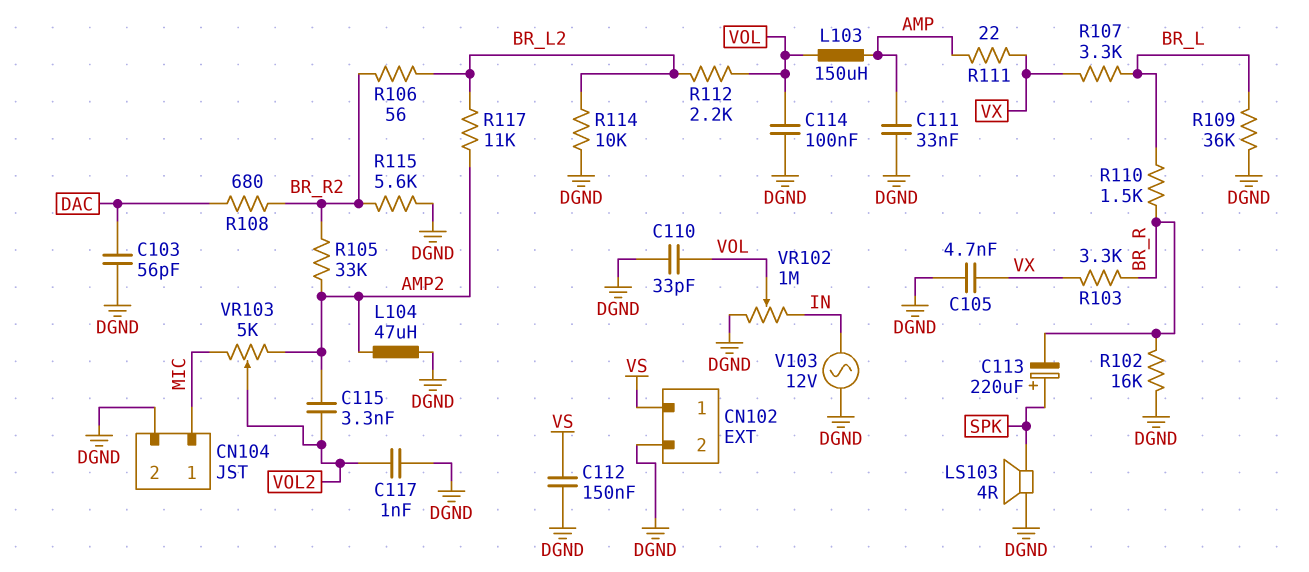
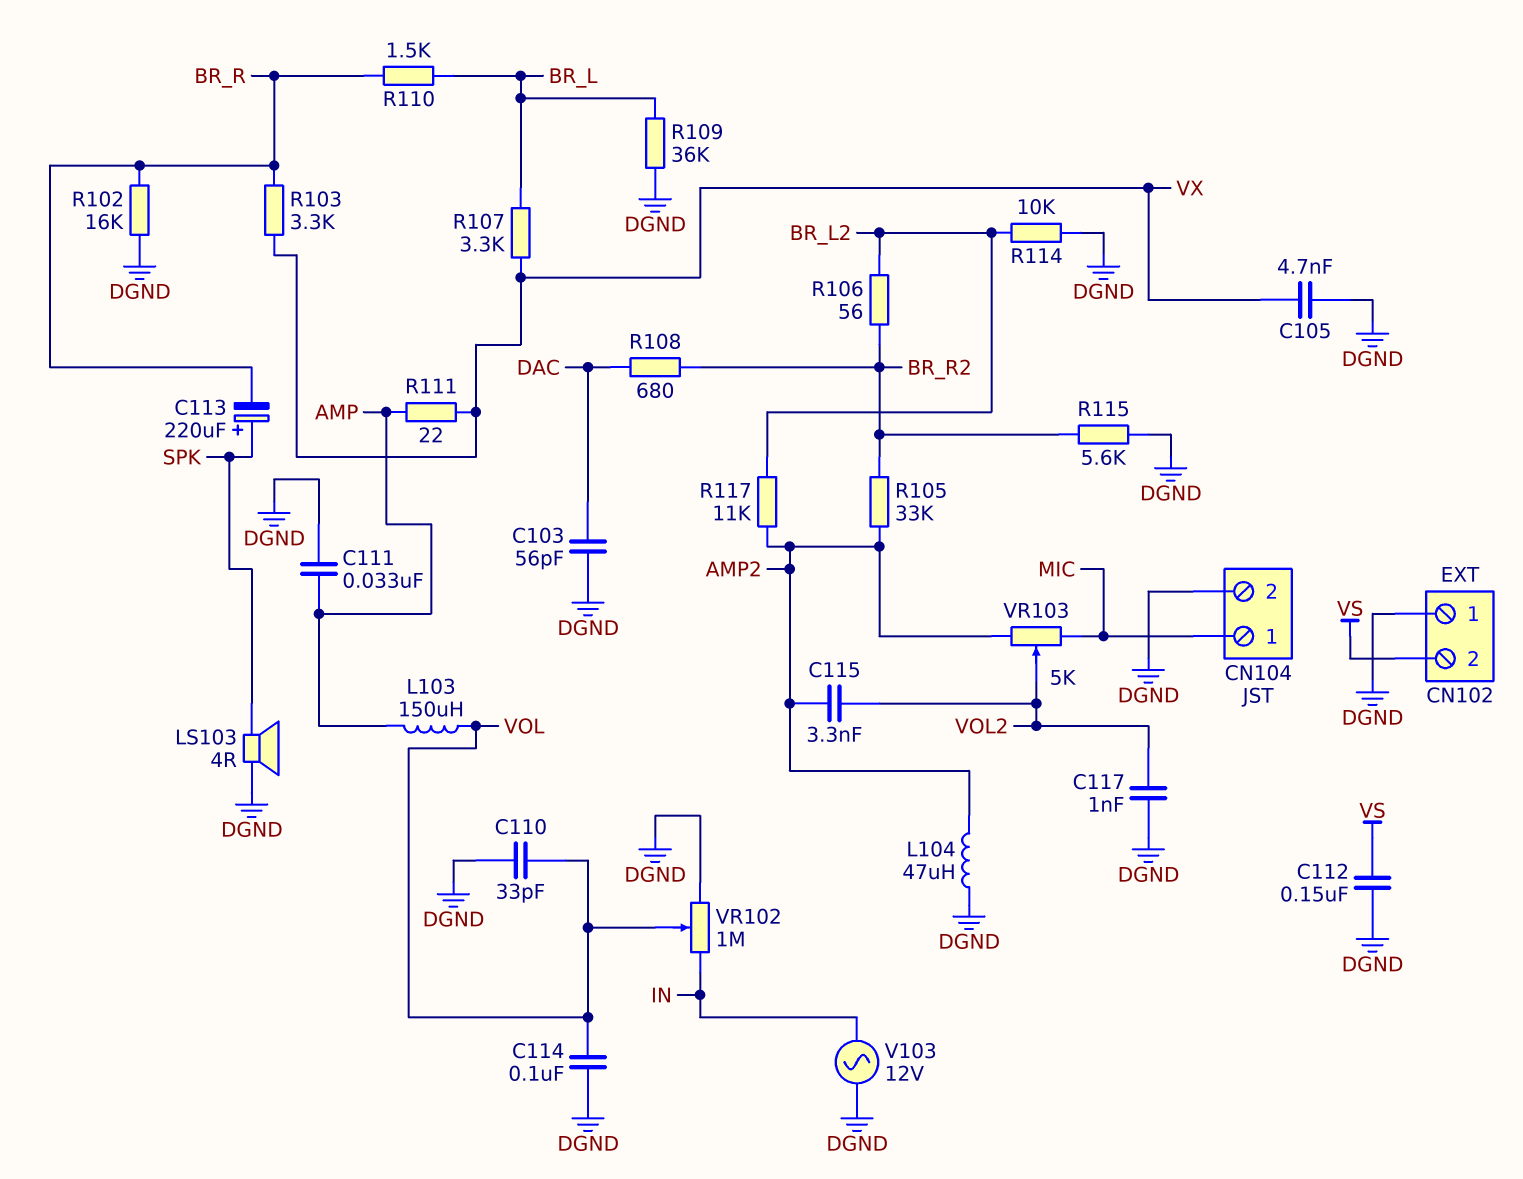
CN102 pin 1: VS -> DGND
CN102 pin 2: DGND -> VS
R112: 2.2k (BR_L2, VOL) -> none

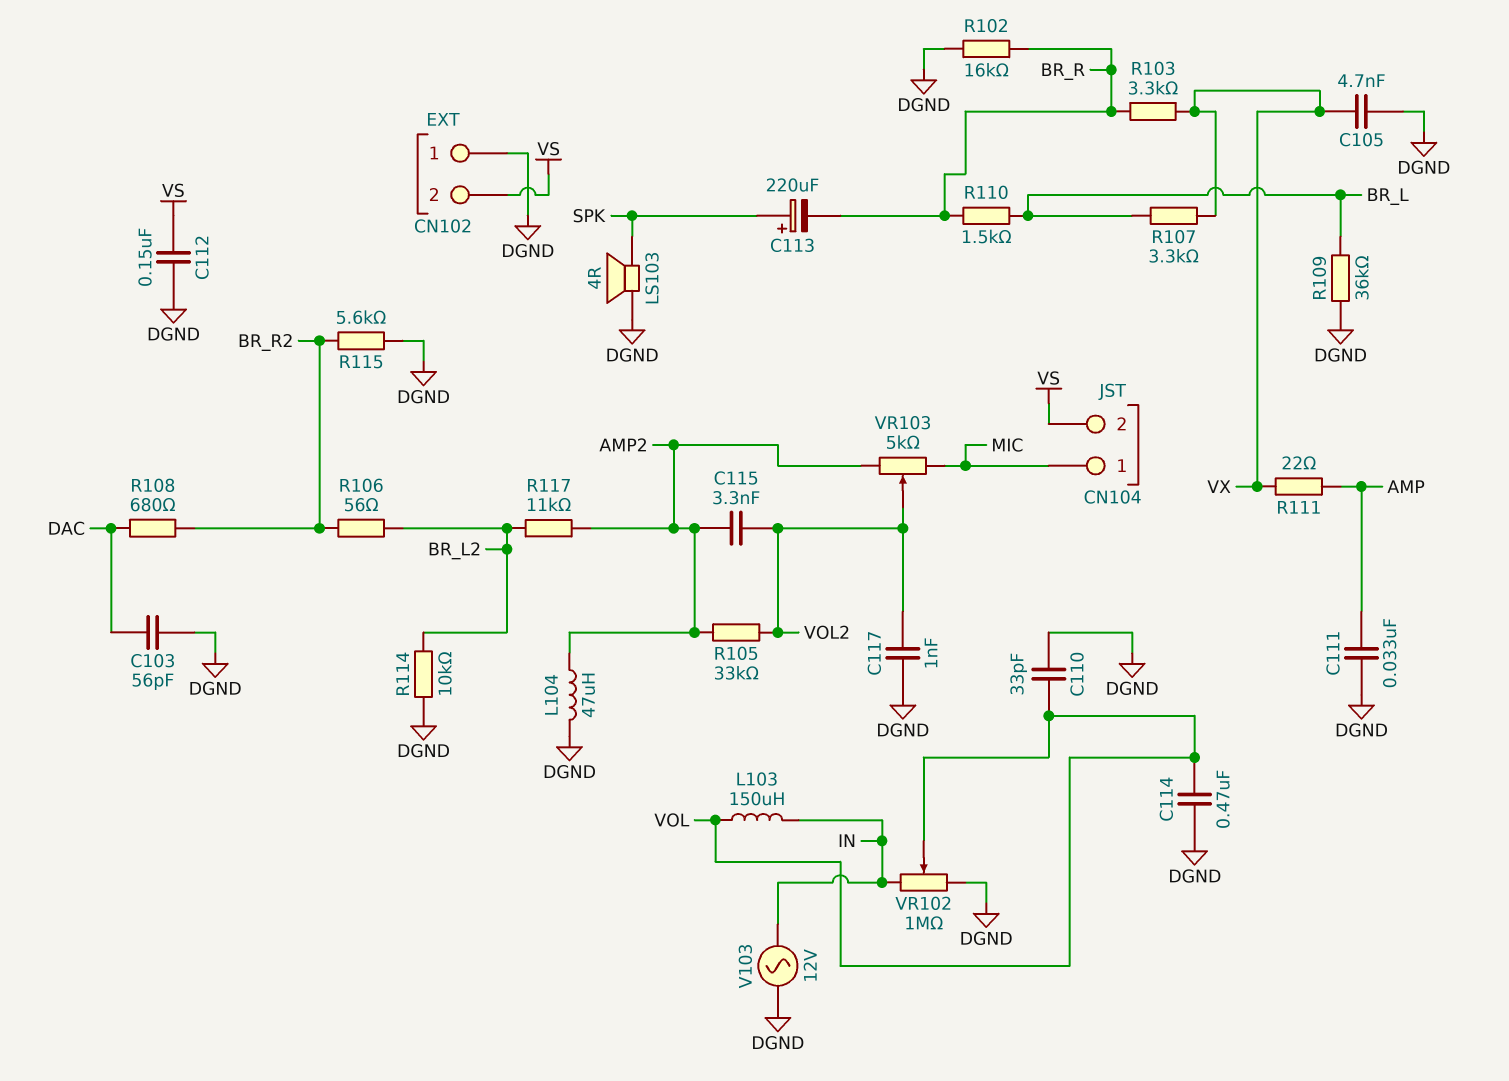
C114: 100nF (DGND, VOL) -> 470nF (DGND, VOL)
CN104 pin 2: DGND -> VS
L103: 150uH (AMP, VOL) -> 150uH (IN, VOL)
R105: 33k (AMP2, BR_R2) -> 33k (AMP2, VOL2)

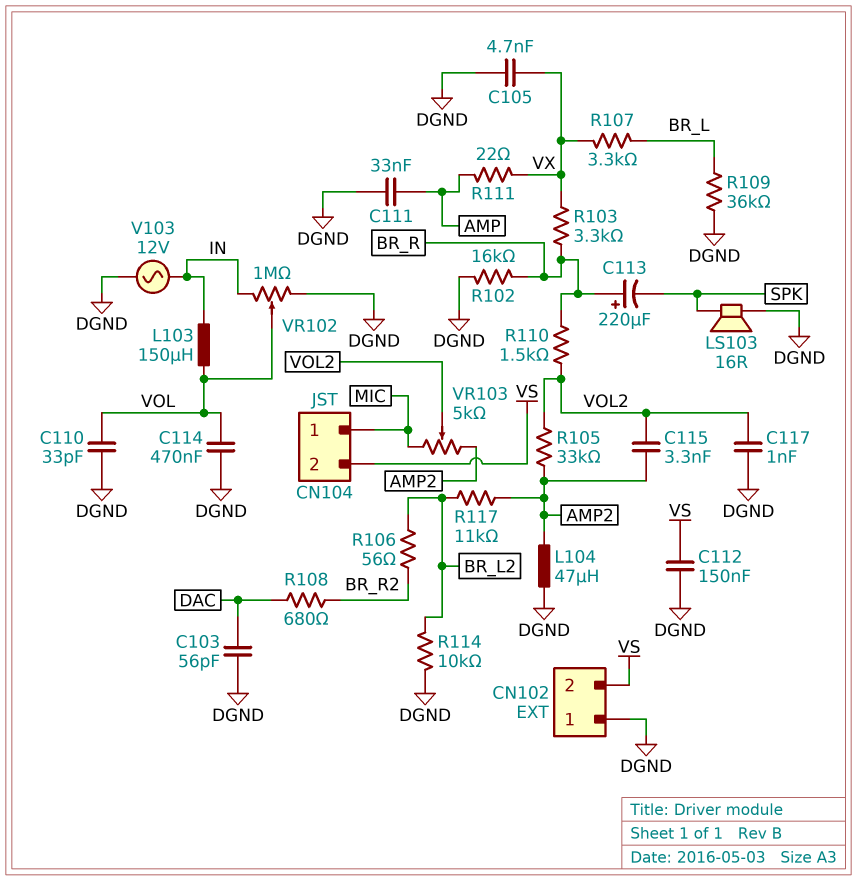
C113: 220uF (plus SPK, minus BR_R) -> 220uF (plus BR_R, minus SPK)
LS103: speaker 4R (DGND, SPK) -> speaker 16R (DGND, SPK)
R110: 1.5k (BR_L, BR_R) -> 1.5k (BR_R, VOL2)
R115: 5.6k (BR_R2, DGND) -> none

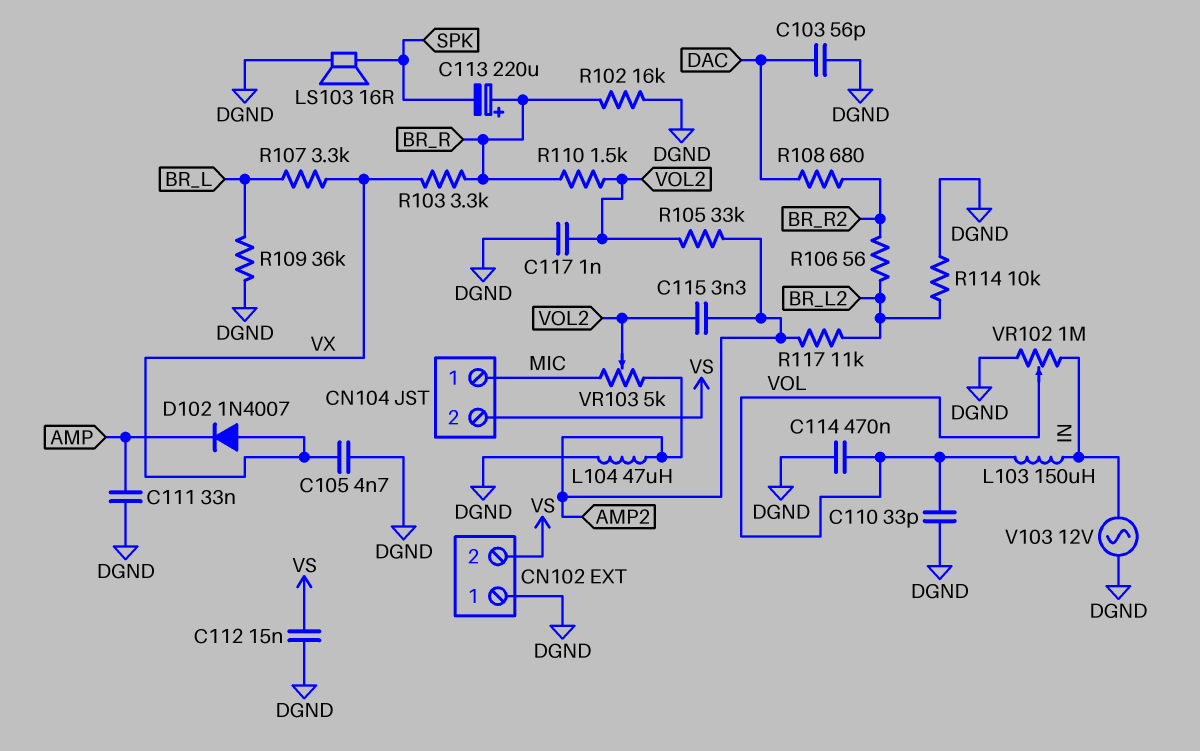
C112: 150nF (DGND, VS) -> 15nF (DGND, VS)
D102: none -> diode 1N4007 (A VX, K AMP)
R111: 22 (AMP, VX) -> none

